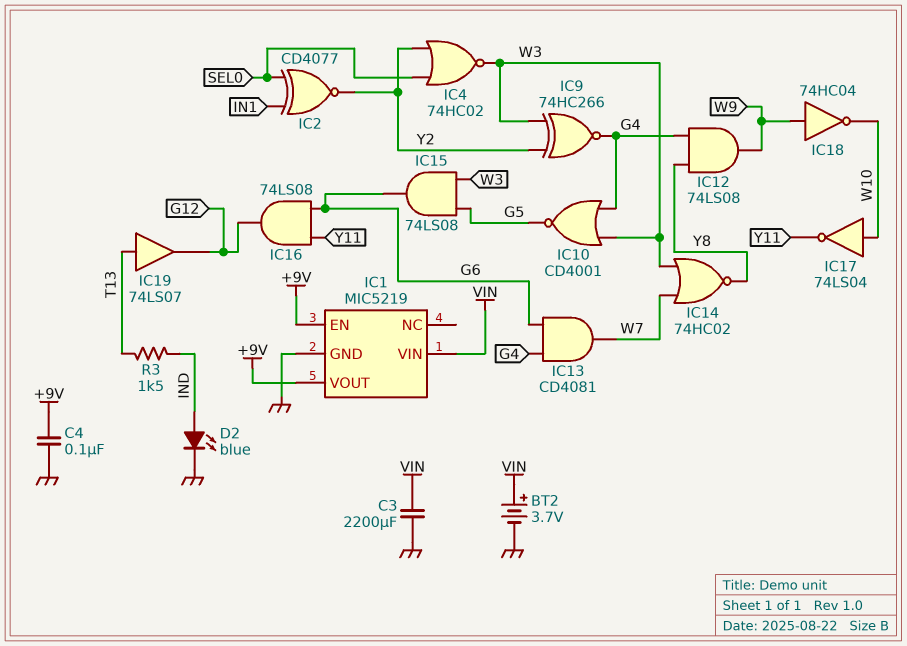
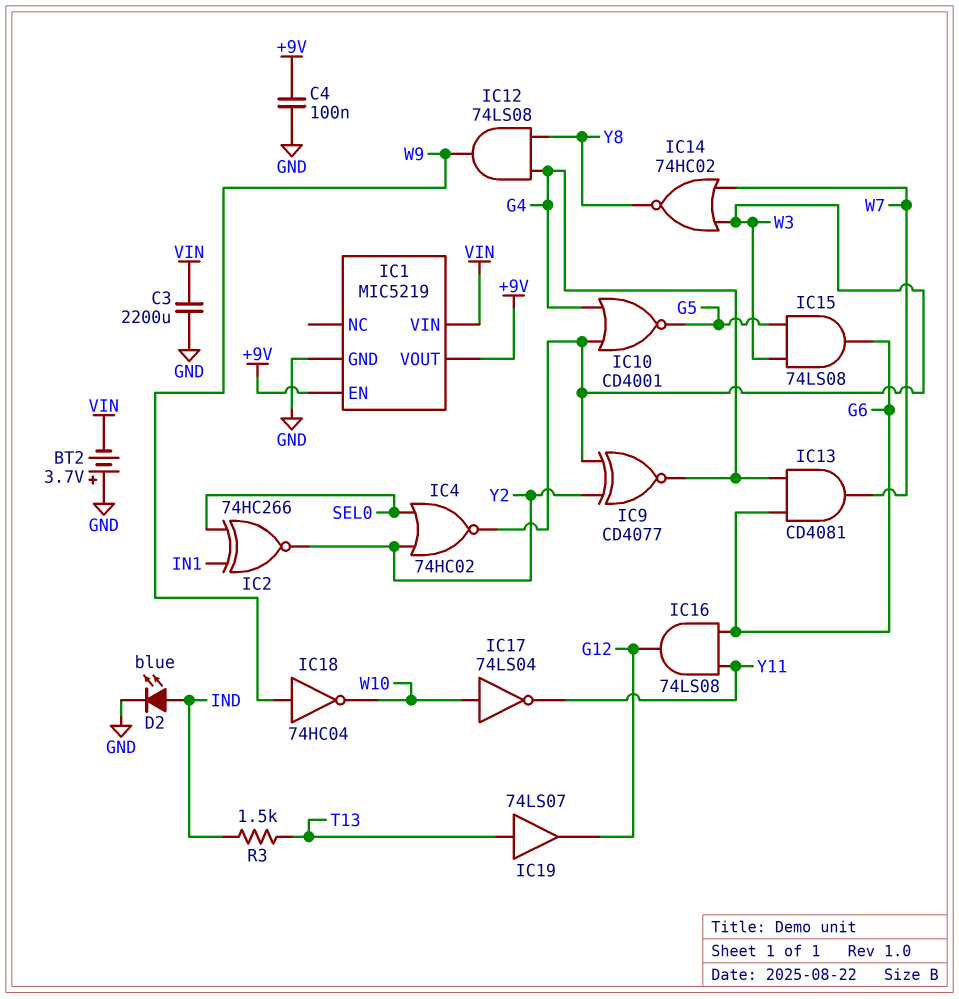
BT2: 3.7V (plus VIN, minus GND) -> 3.7V (plus GND, minus VIN)
IC2: XNOR CD4077 (in IN1, in SEL0, out Y2) -> XNOR 74HC266 (in IN1, in SEL0, out Y2)
IC9: XNOR 74HC266 (in W3, in Y2, out G4) -> XNOR CD4077 (in W3, in Y2, out G4)

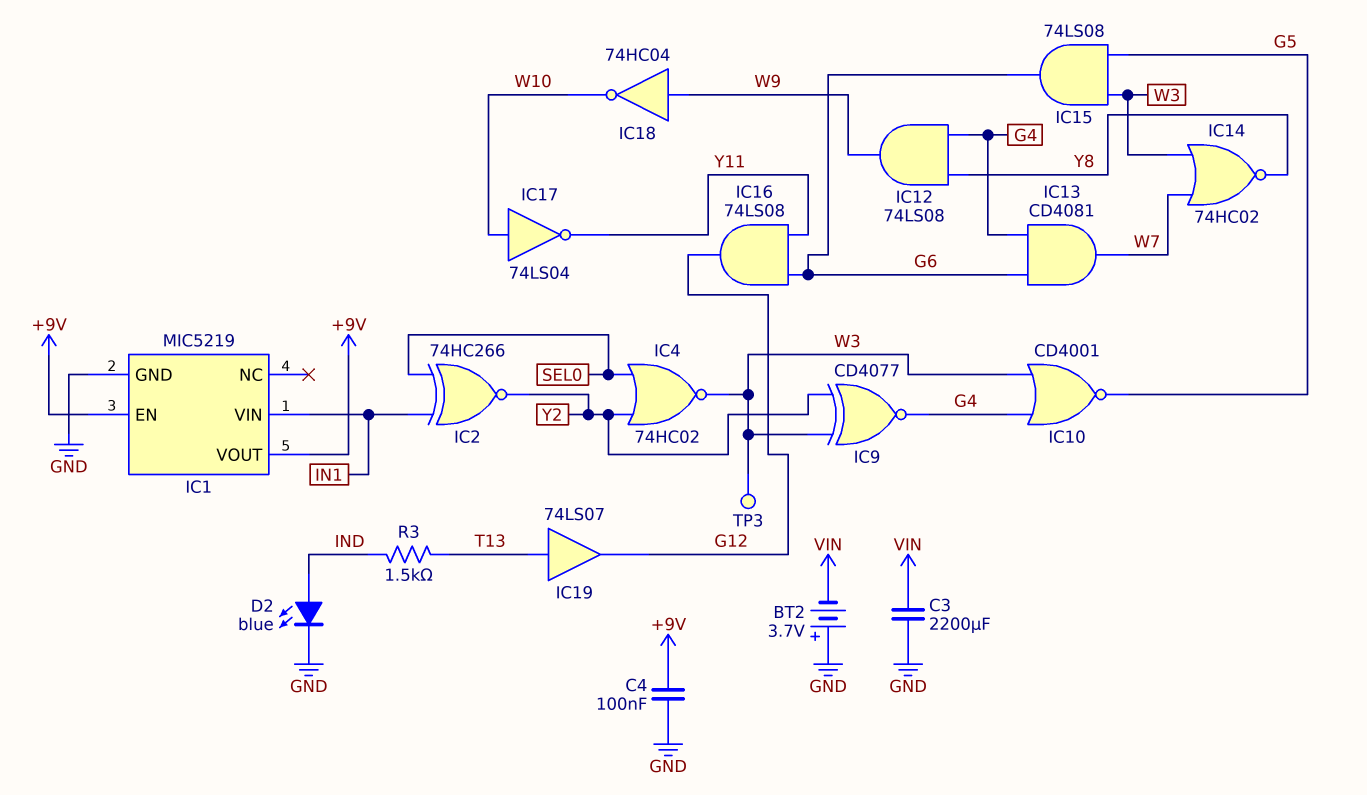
IC1 pin VIN: VIN -> IN1
TP3: none -> test point (W3)

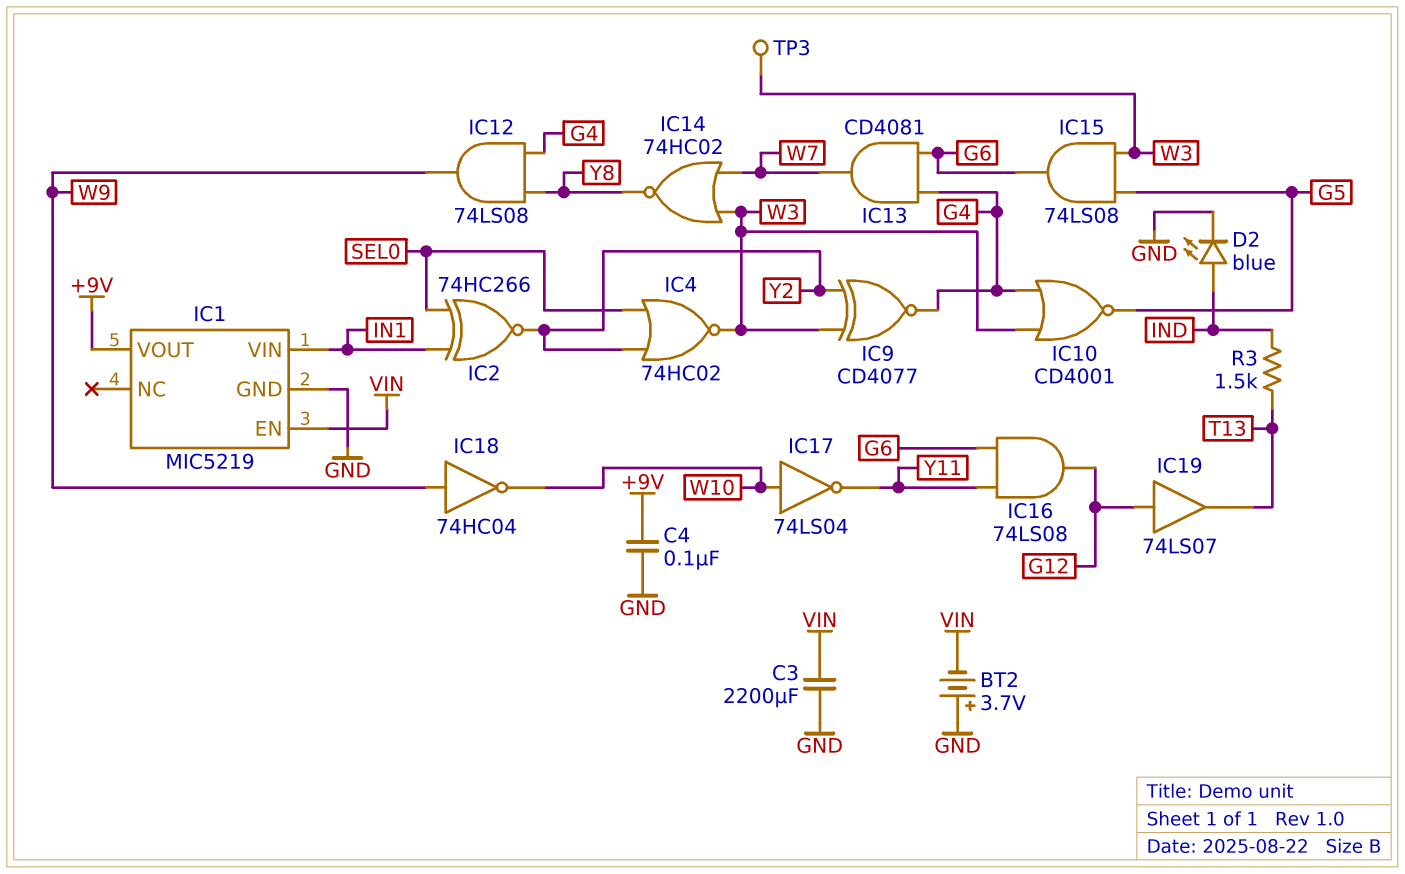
IC1 pin EN: +9V -> VIN
IC19: buffer 74LS07 (in T13, out G12) -> buffer 74LS07 (in G12, out T13)

